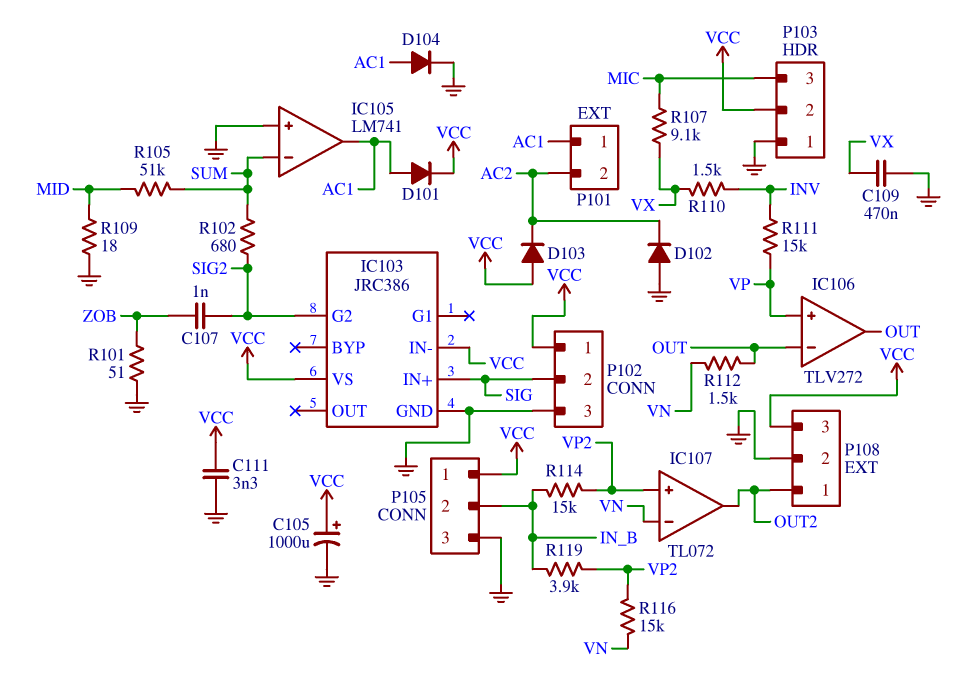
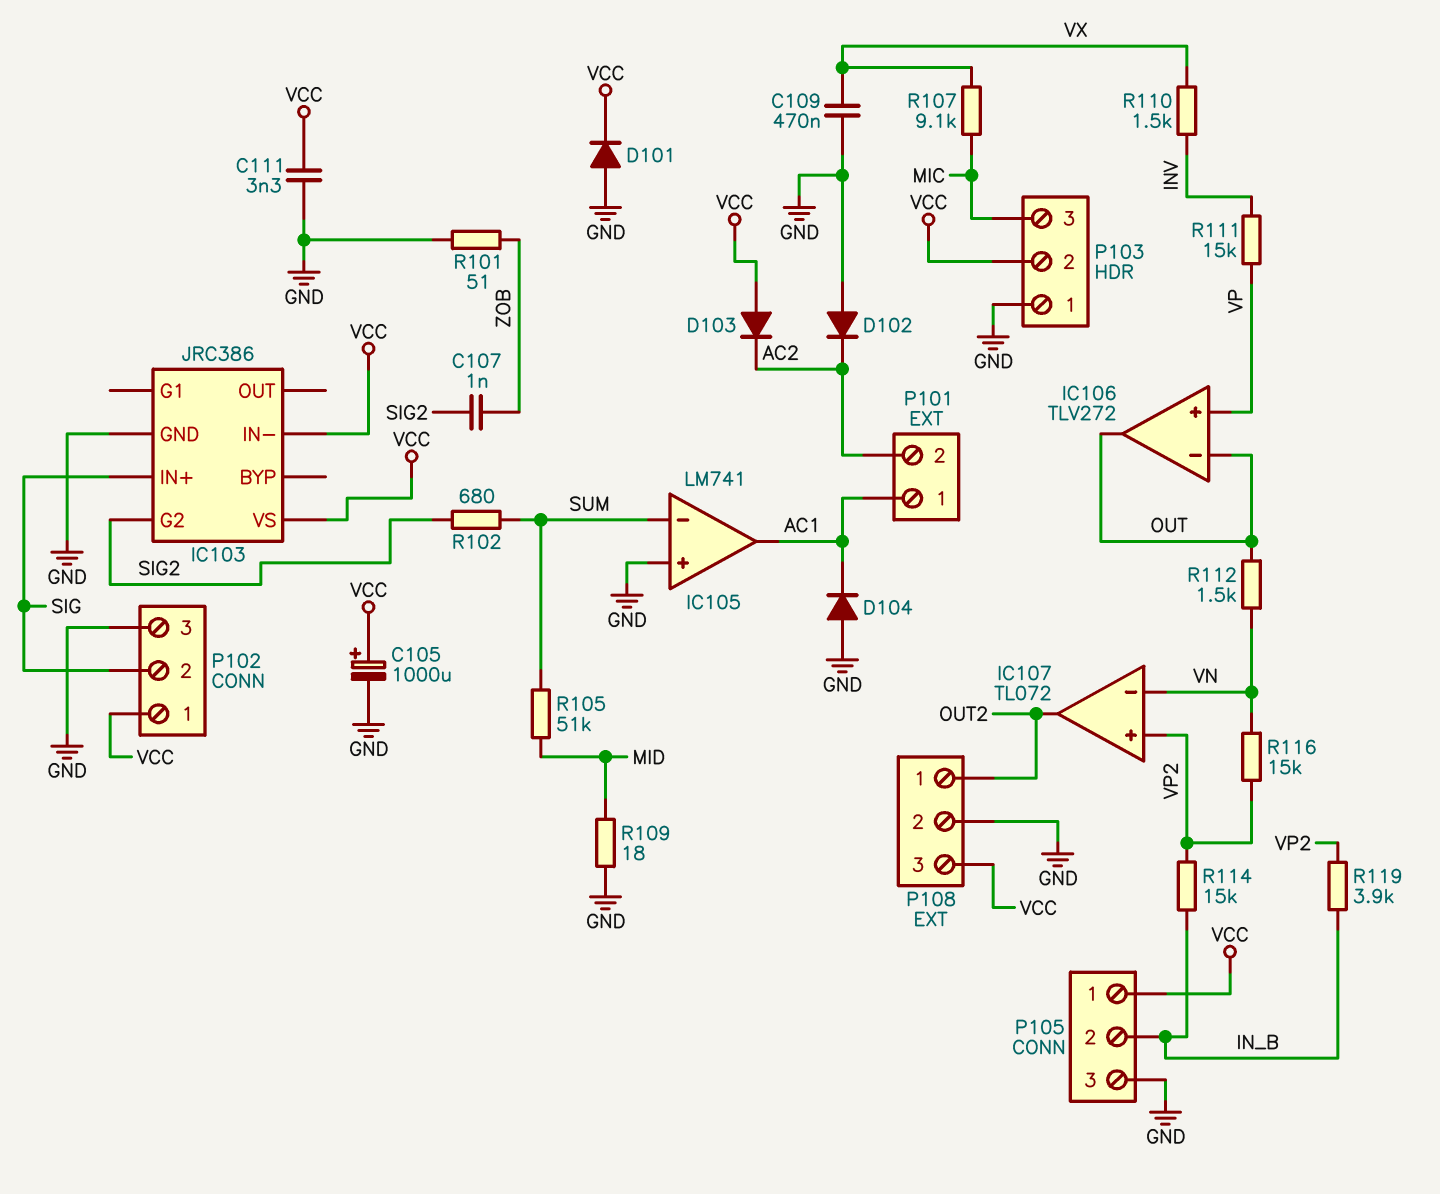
D101: diode (A AC1, K VCC) -> diode (A GND, K VCC)
D104: diode (A AC1, K GND) -> diode (A GND, K AC1)

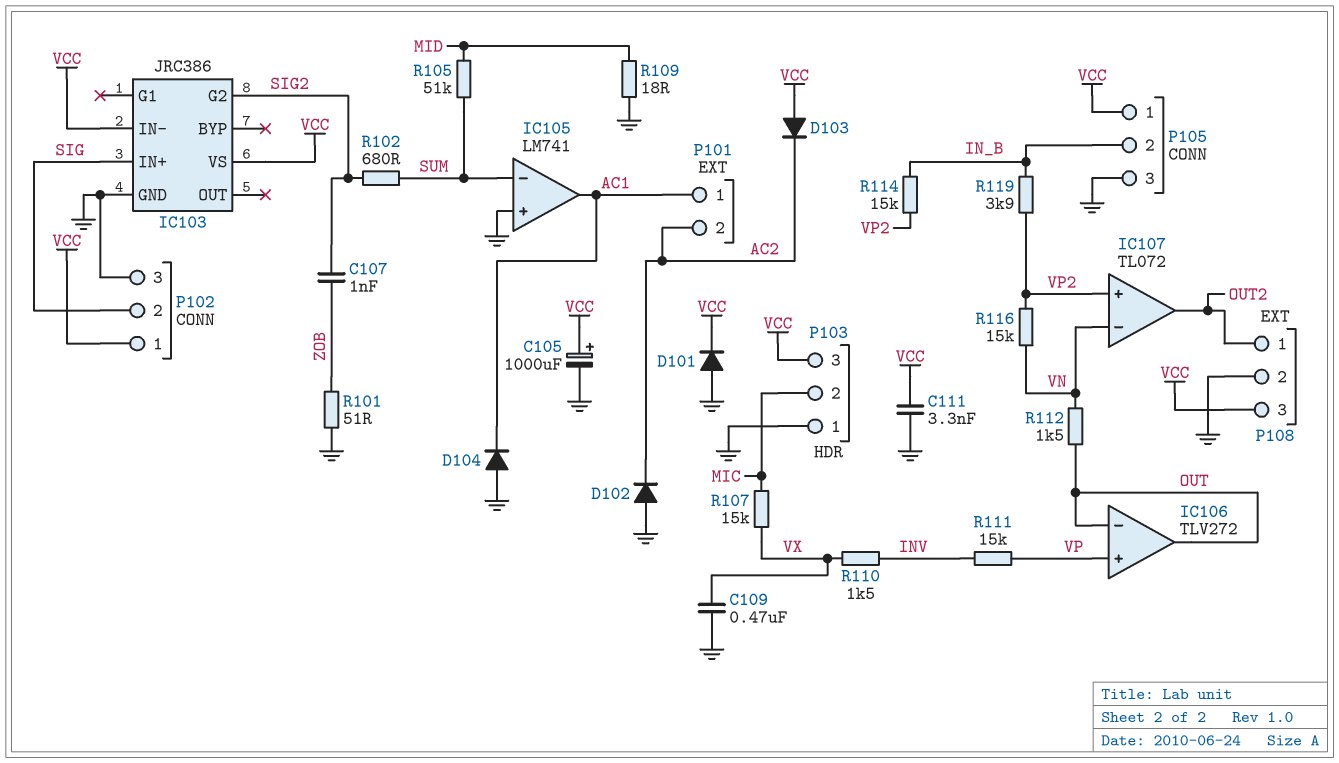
P103 pin 2: VCC -> MIC
P103 pin 3: MIC -> VCC
R107: 9.1k (MIC, VX) -> 15k (MIC, VX)

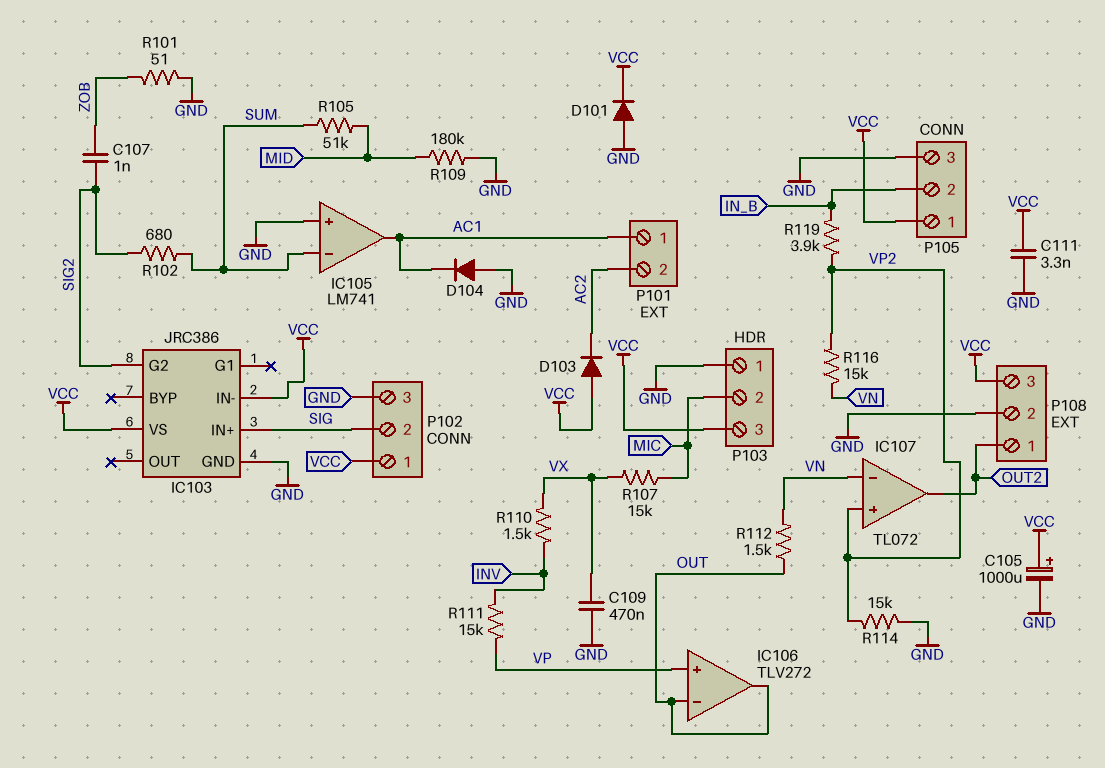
D102: diode (A GND, K AC2) -> none
R109: 18 (GND, MID) -> 180k (GND, MID)
R114: 15k (IN_B, VP2) -> 15k (GND, VP2)

